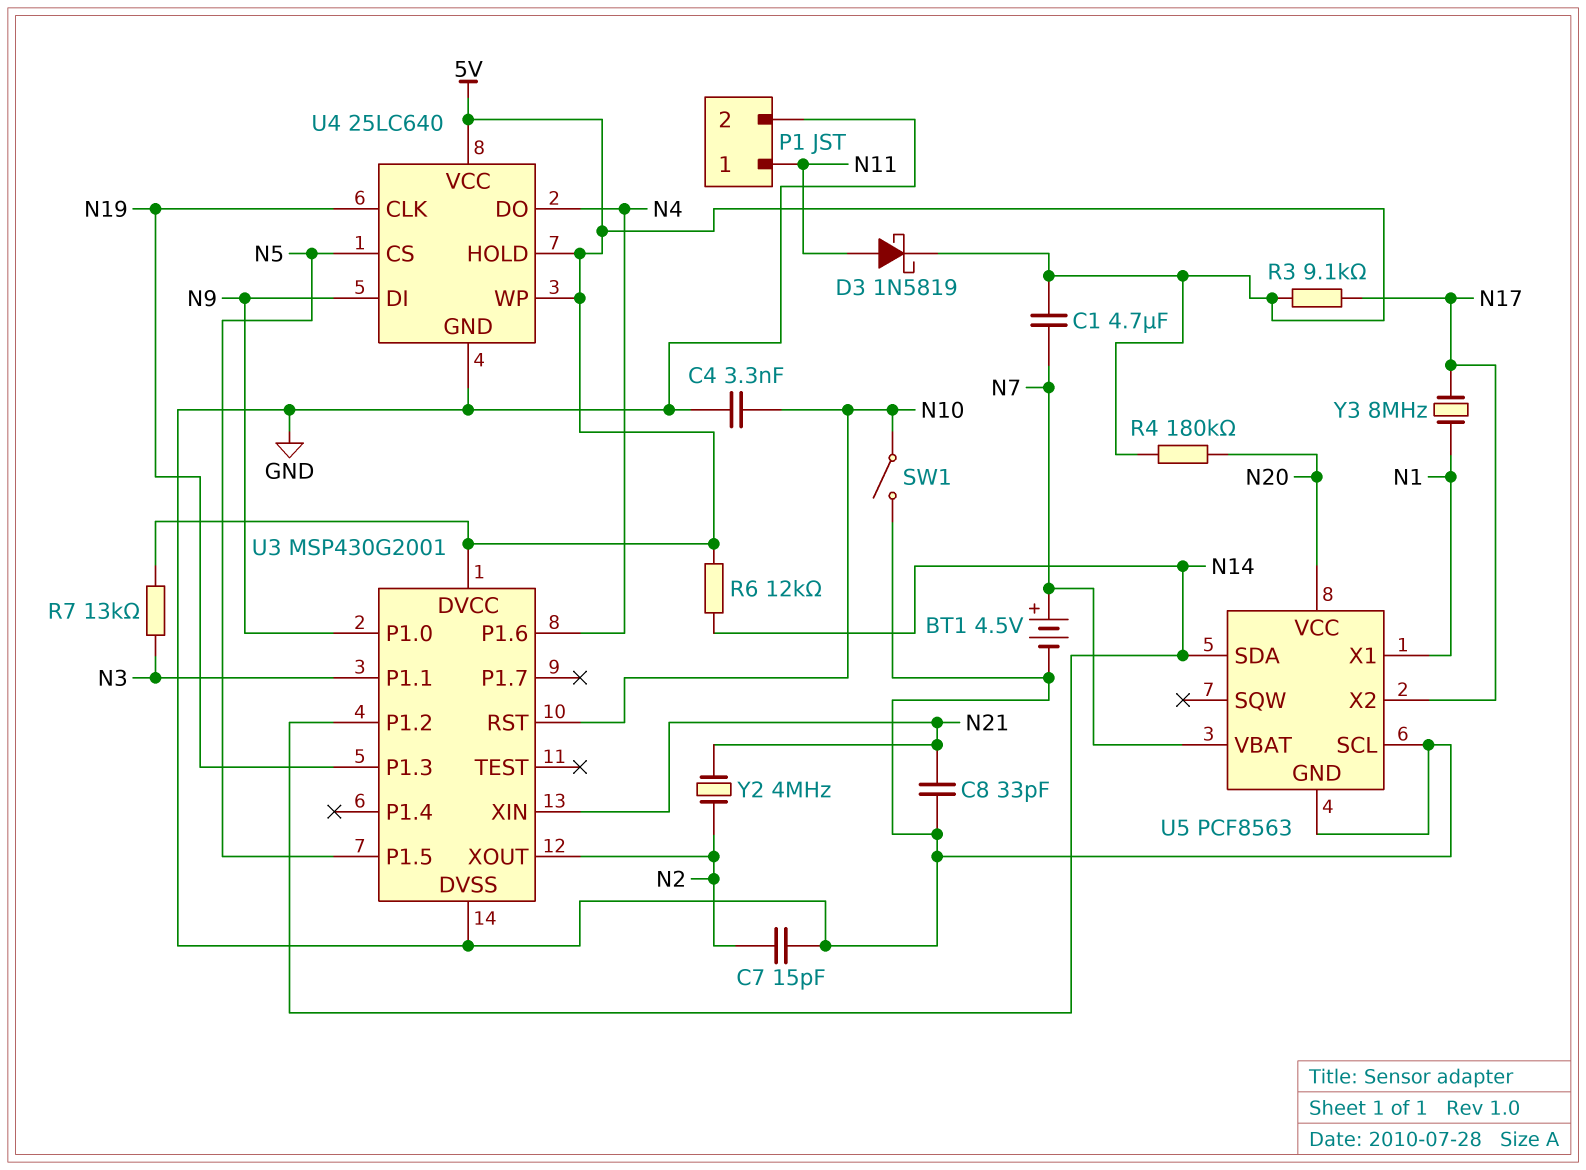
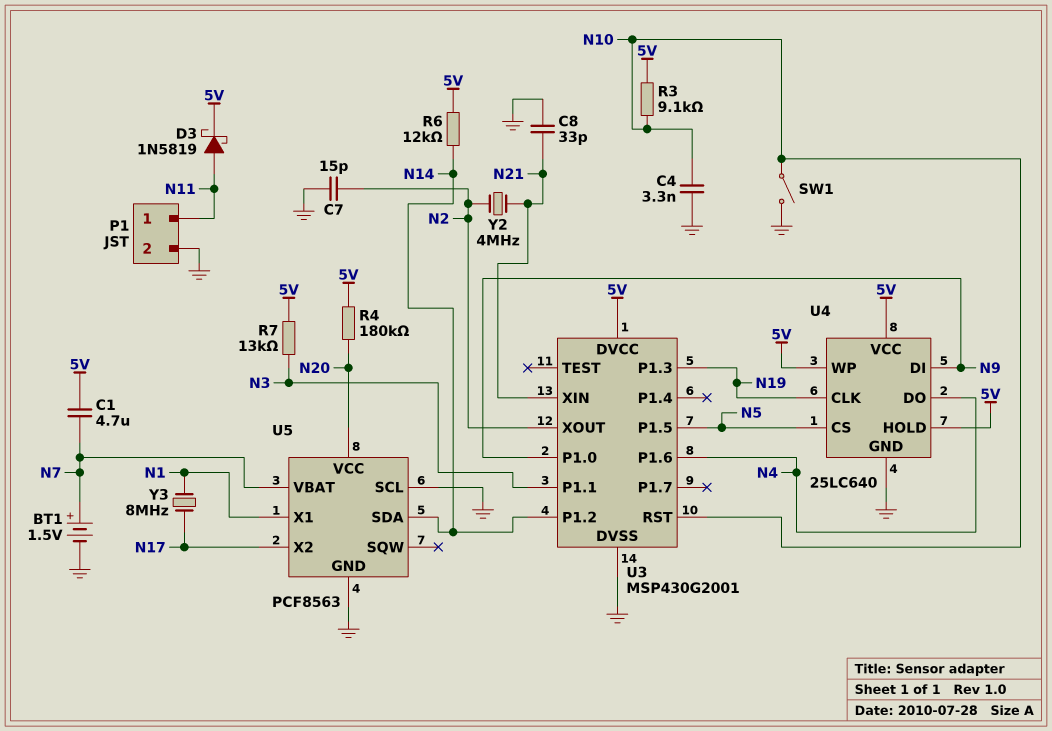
BT1: 4.5V (plus N7, minus GND) -> 1.5V (plus N7, minus GND)
R3: 9.1k (5V, N17) -> 9.1k (5V, N10)

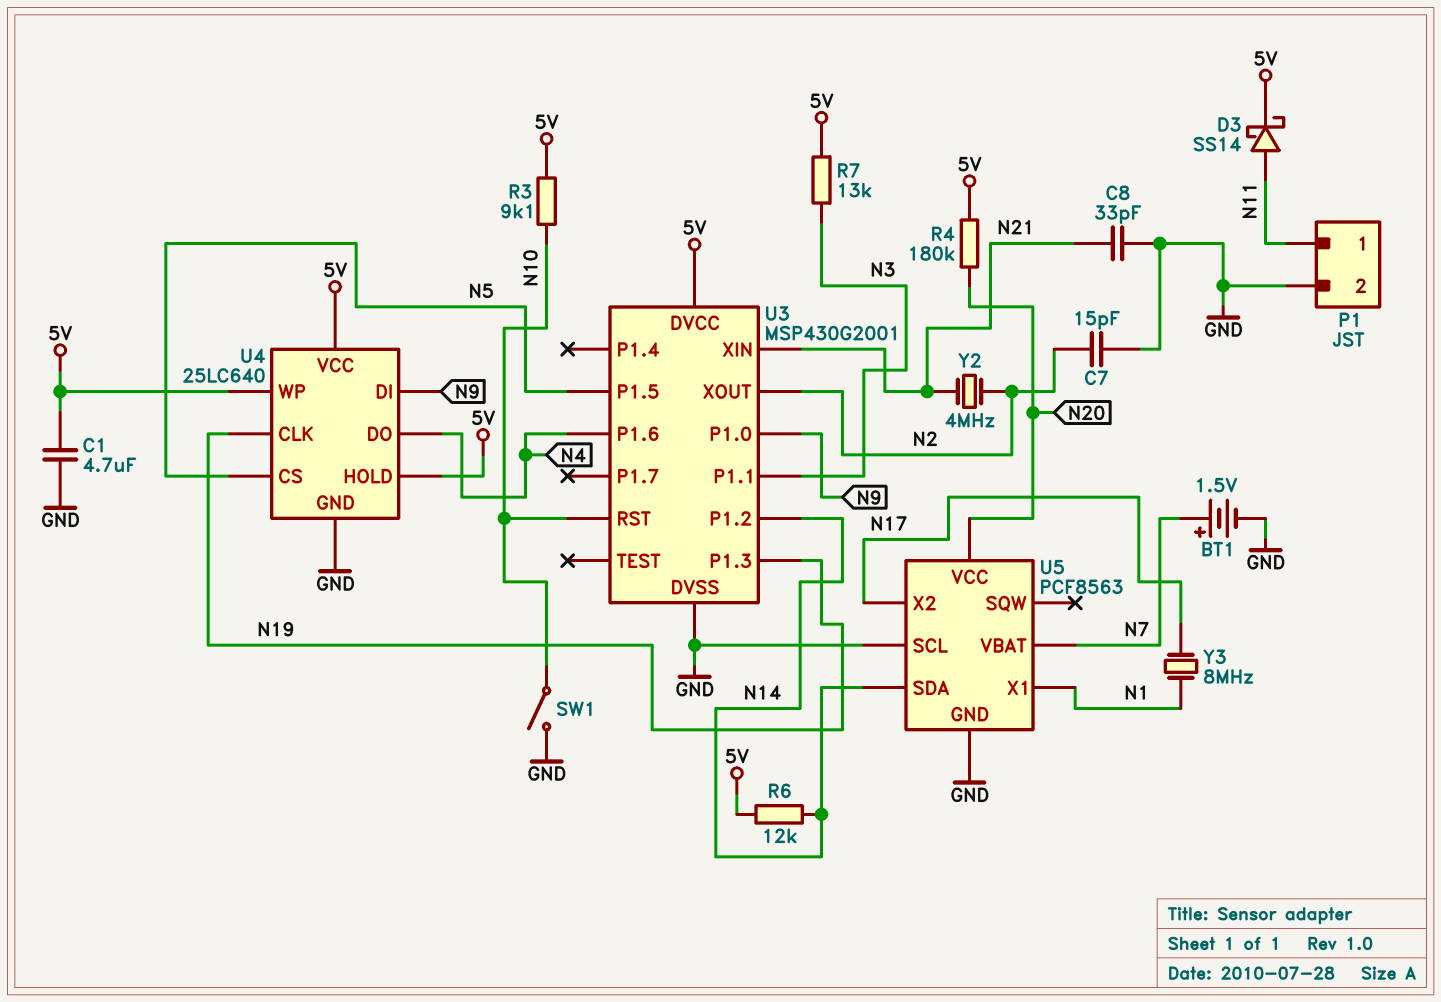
C1: 4.7uF (5V, N7) -> 4.7uF (5V, GND)
C4: 3.3nF (GND, N10) -> none
D3: schottky 1N5819 (A N11, K 5V) -> schottky SS14 (A N11, K 5V)

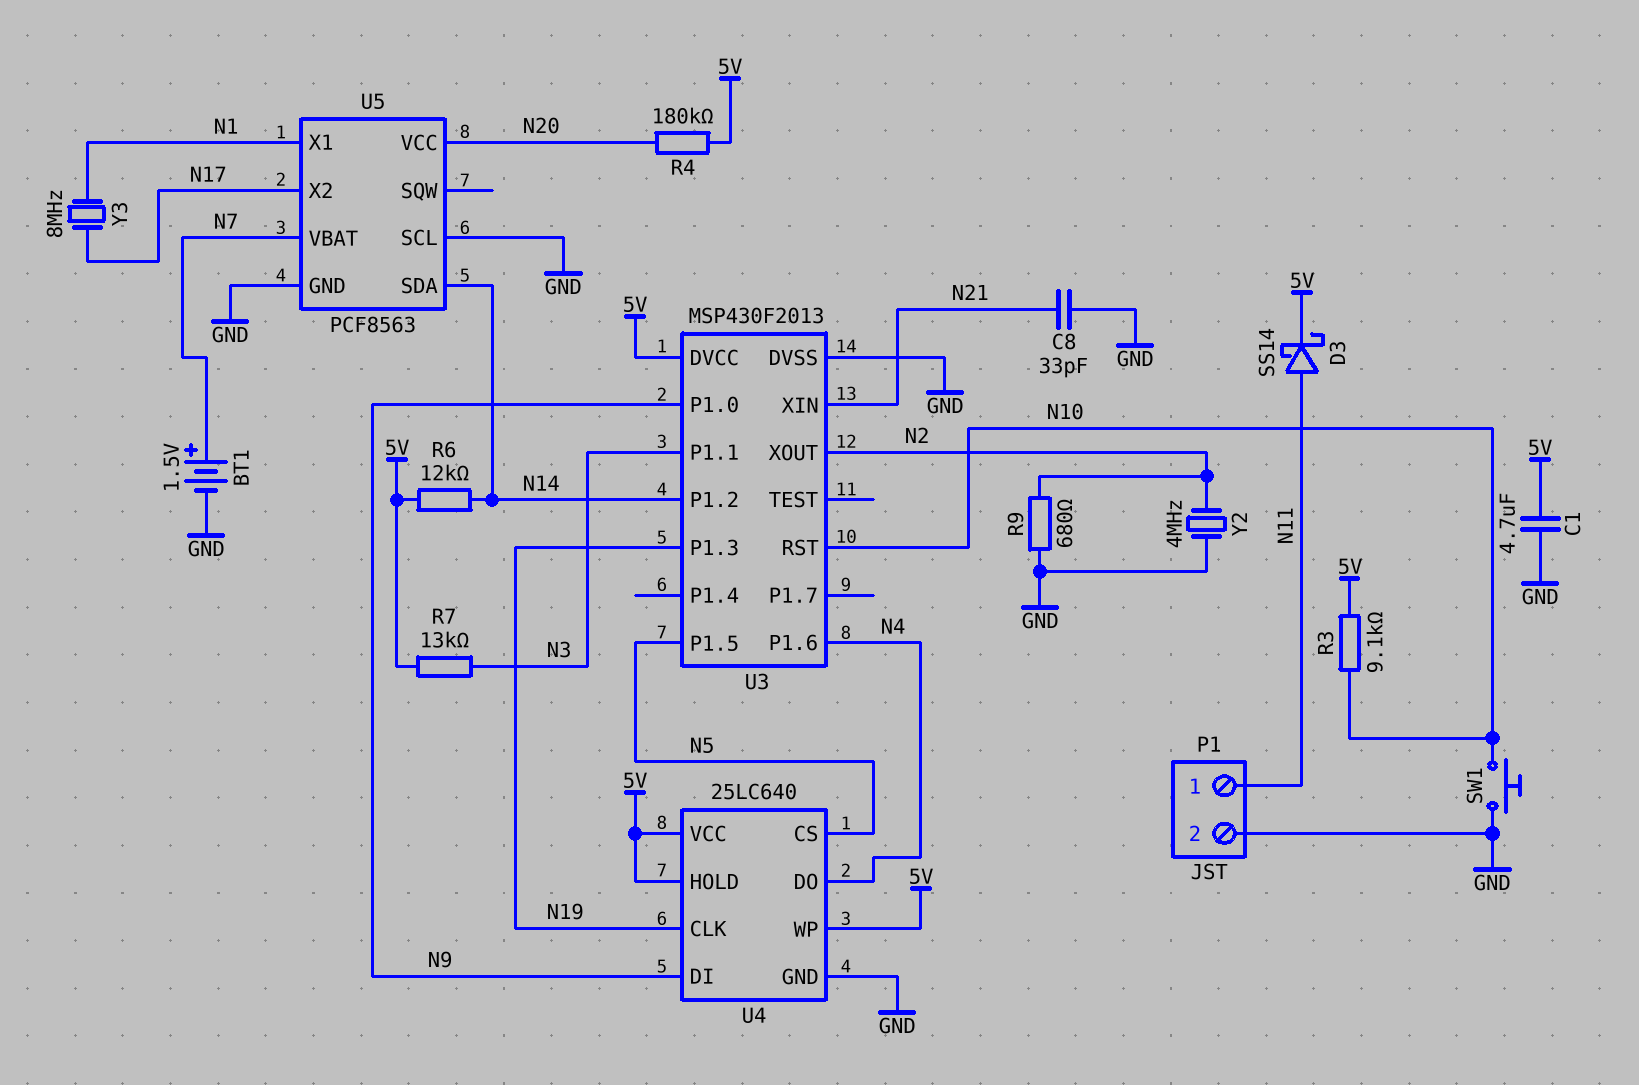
C7: 15pF (GND, N2) -> none
R9: none -> 680 (GND, N2)
SW1: switch (GND, N10) -> button (GND, N10)
U3: MSP430G2001 -> MSP430F2013
Y2: 4MHz (N2, N21) -> 4MHz (GND, N2)

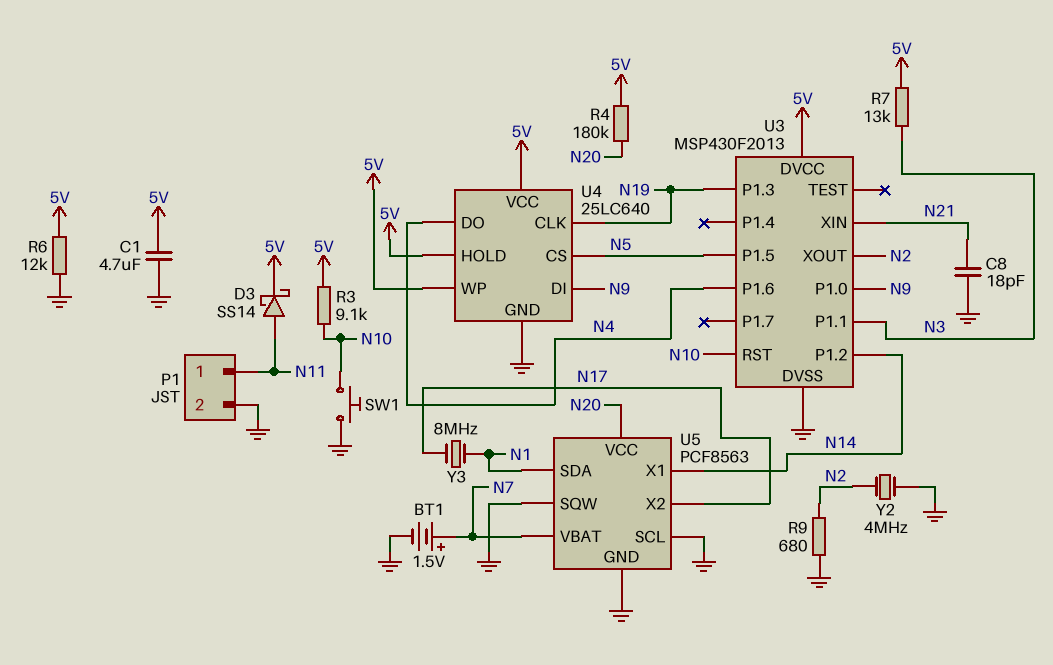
C8: 33pF (GND, N21) -> 18pF (GND, N21)
R6: 12k (5V, N14) -> 12k (5V, GND)
U5 pin SDA: N14 -> N1
U5 pin SQW: none -> GND
U5 pin X1: N1 -> N14

